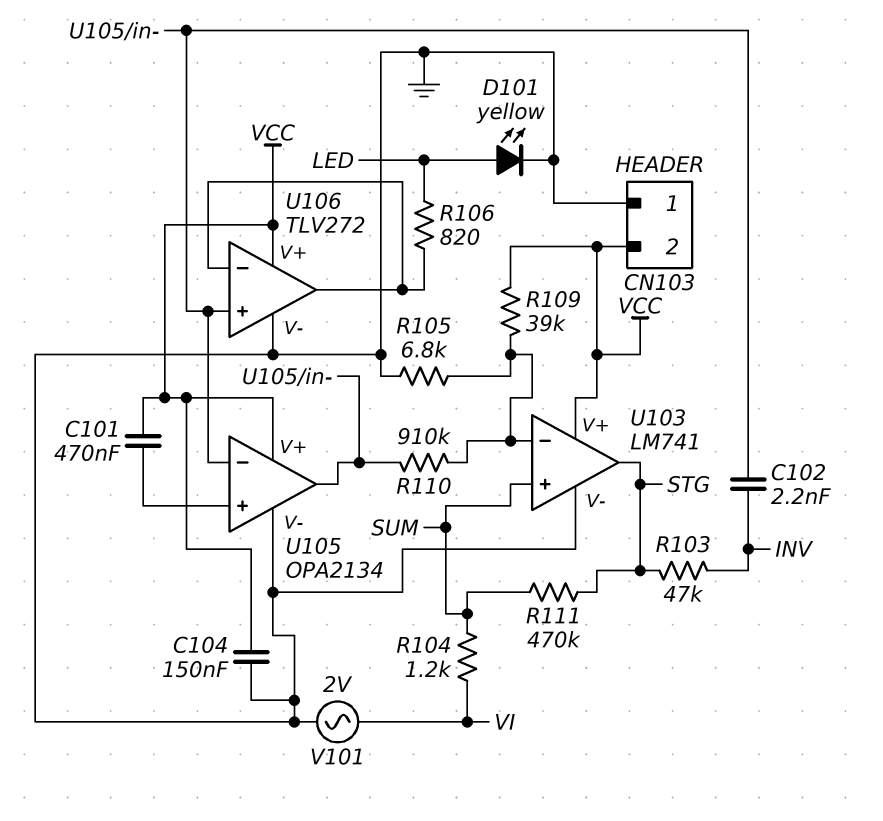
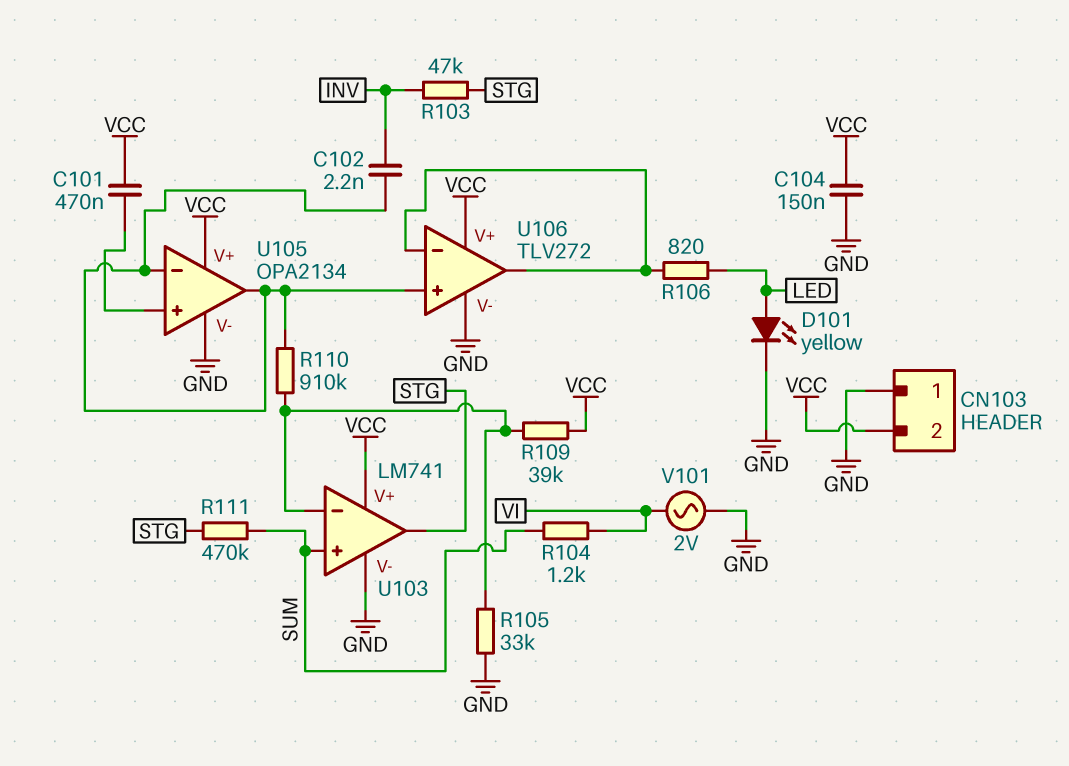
R105: 6.8k (GND, U103/in-) -> 33k (GND, U103/in-)

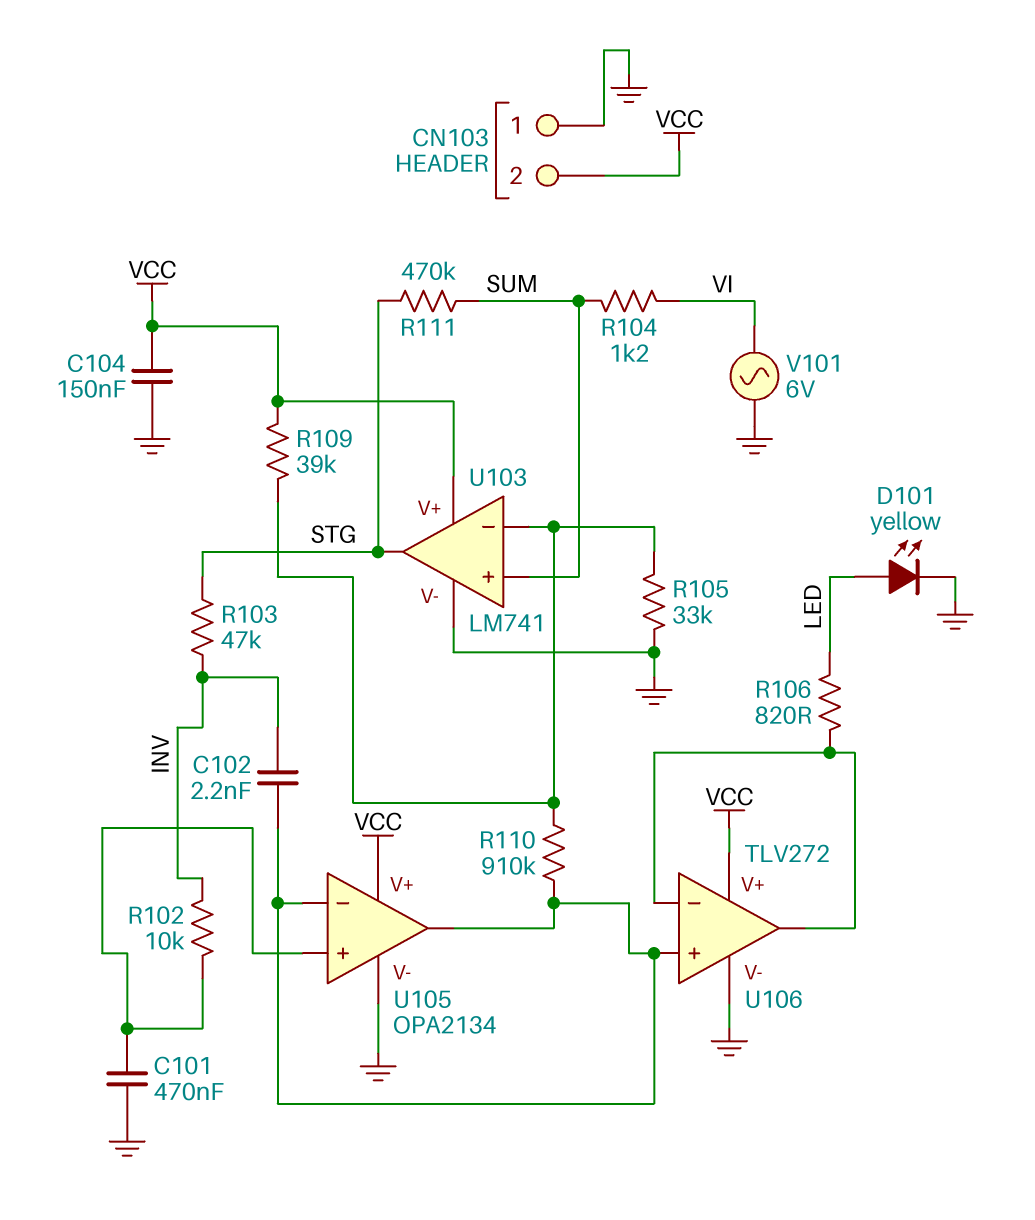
C101: 470nF (U105/in+, VCC) -> 470nF (GND, U105/in+)
R102: none -> 10k (INV, U105/in+)
V101: AC 2V (GND, VI) -> AC 6V (GND, VI)

